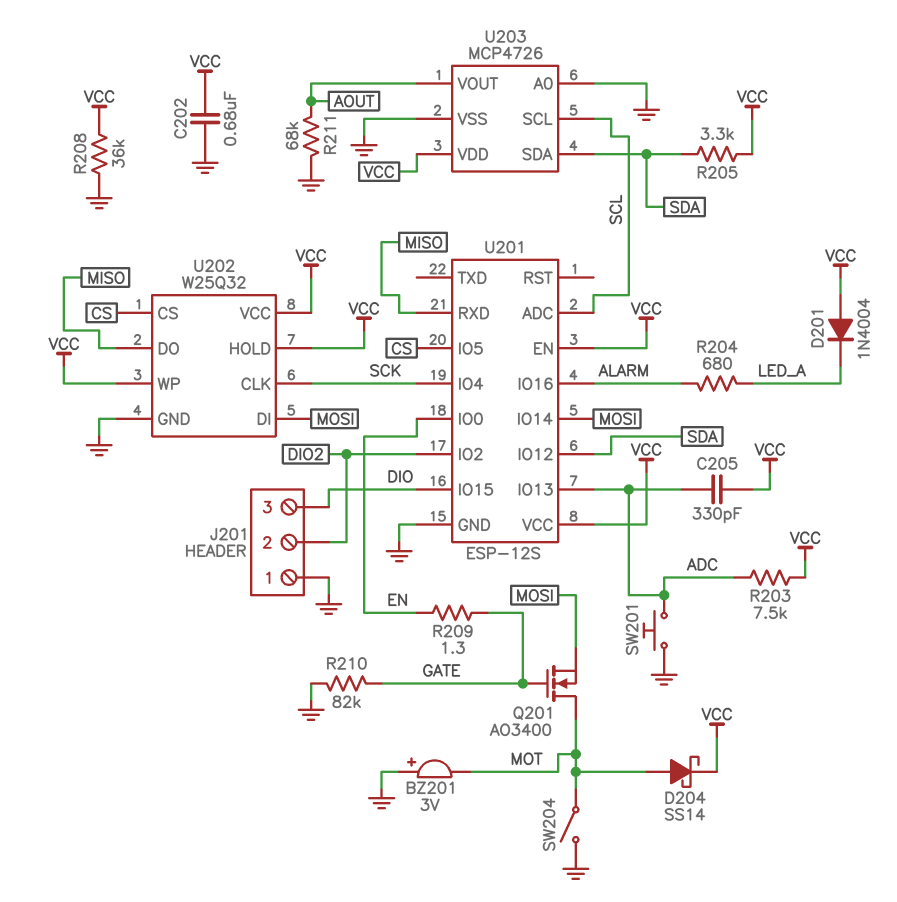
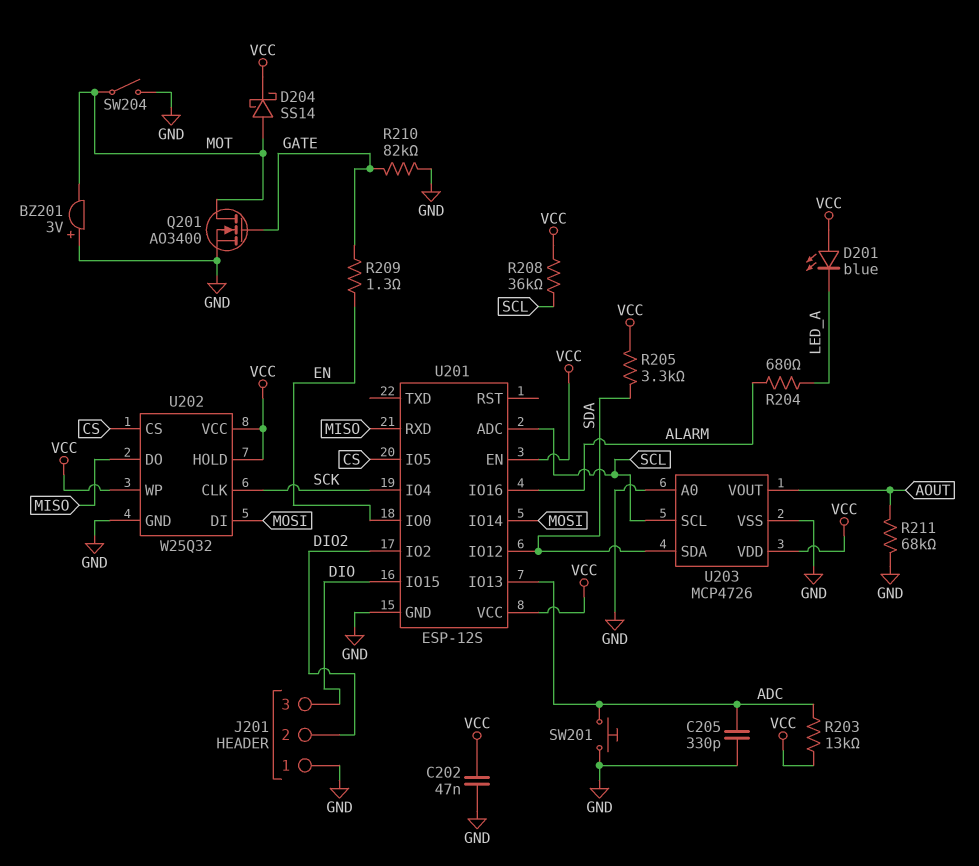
C202: 680nF (GND, VCC) -> 47nF (GND, VCC)
C205: 330pF (ADC, VCC) -> 330pF (ADC, GND)
D201: diode 1N4004 (A VCC, K LED_A) -> LED blue (A VCC, K LED_A)
Q201: NMOS AO3400 (G GATE, D MOT, S MOSI) -> NMOS AO3400 (G GATE, D MOT, S GND)
R203: 7.5k (ADC, VCC) -> 13k (ADC, VCC)
R208: 36k (GND, VCC) -> 36k (SCL, VCC)

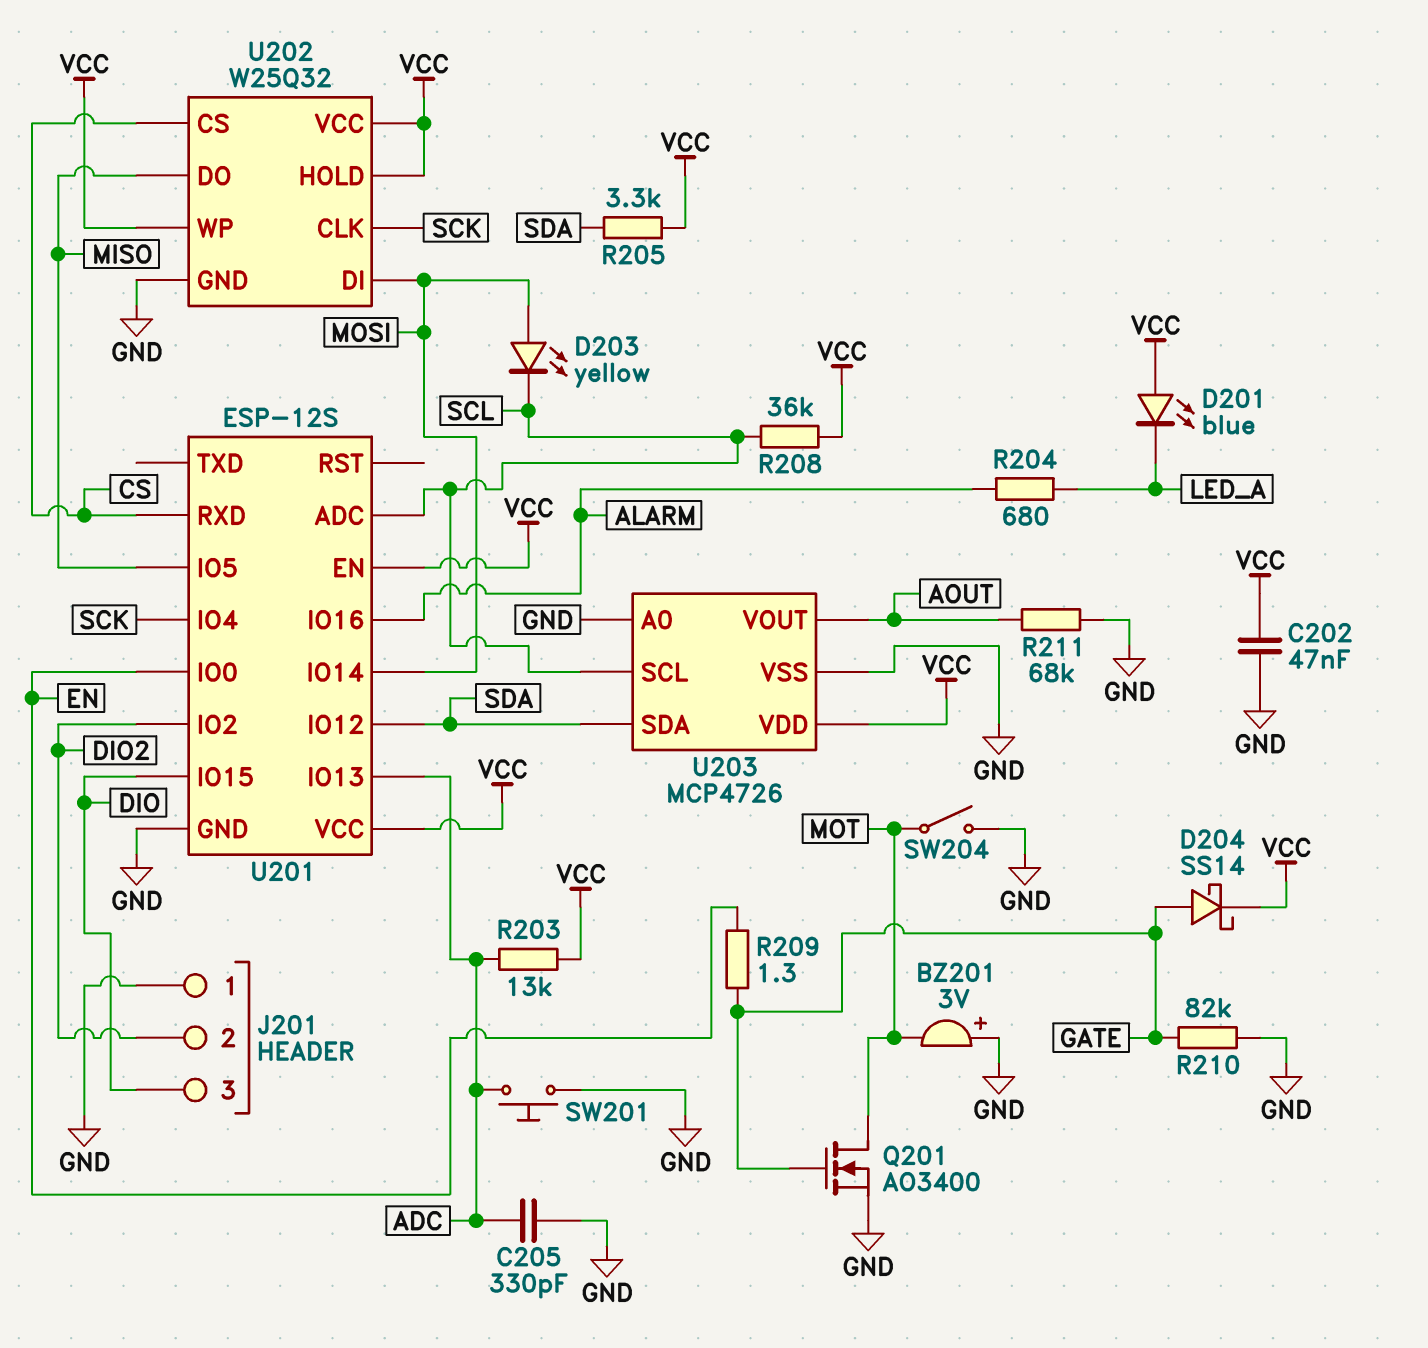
D203: none -> LED yellow (A MOSI, K SCL)
D204: schottky SS14 (A MOT, K VCC) -> schottky SS14 (A GATE, K VCC)
U201 pin IO5: CS -> MISO
U201 pin RXD: MISO -> CS

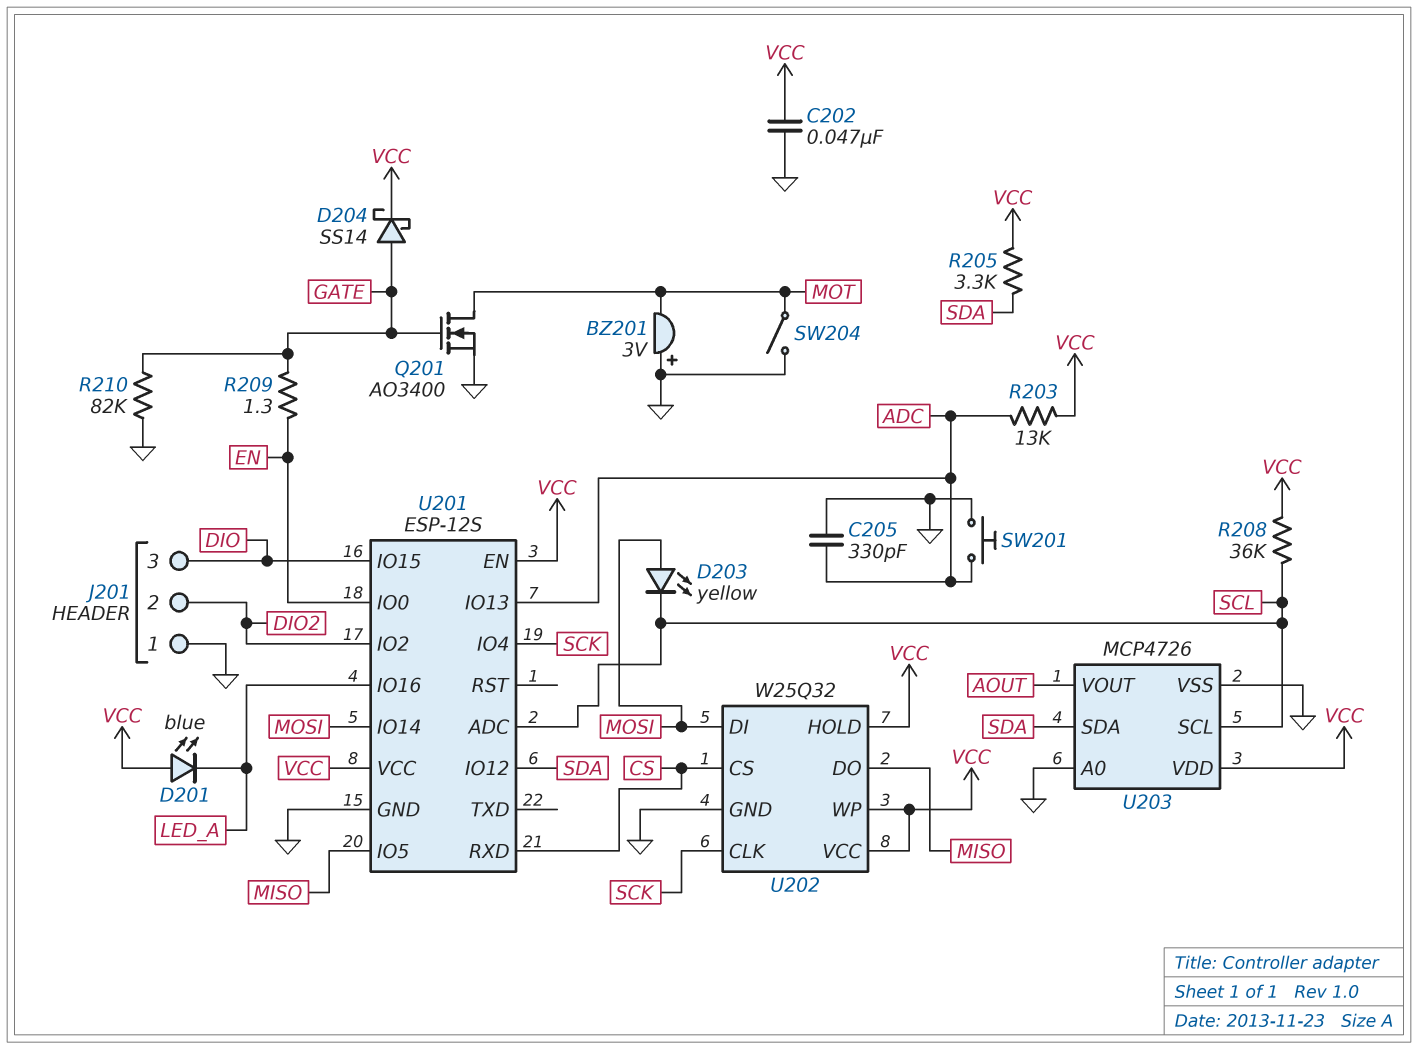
R204: 680 (ALARM, LED_A) -> none
R211: 68k (AOUT, GND) -> none
U201 pin IO16: ALARM -> LED_A

